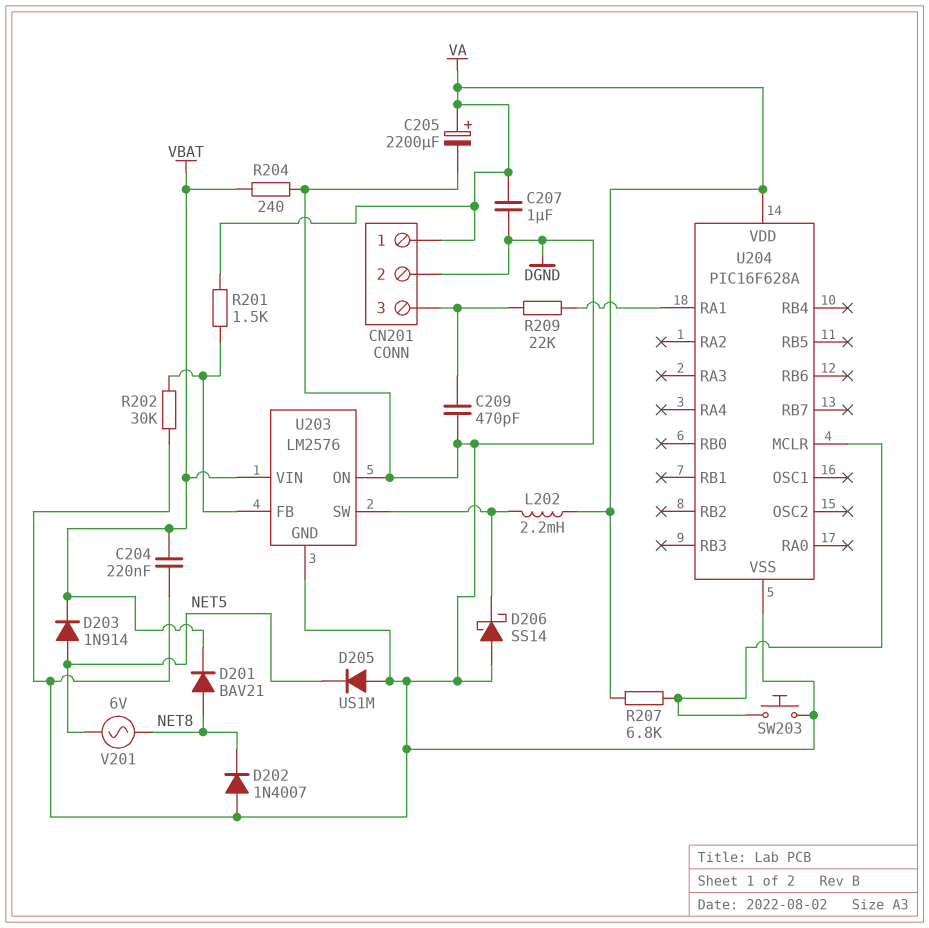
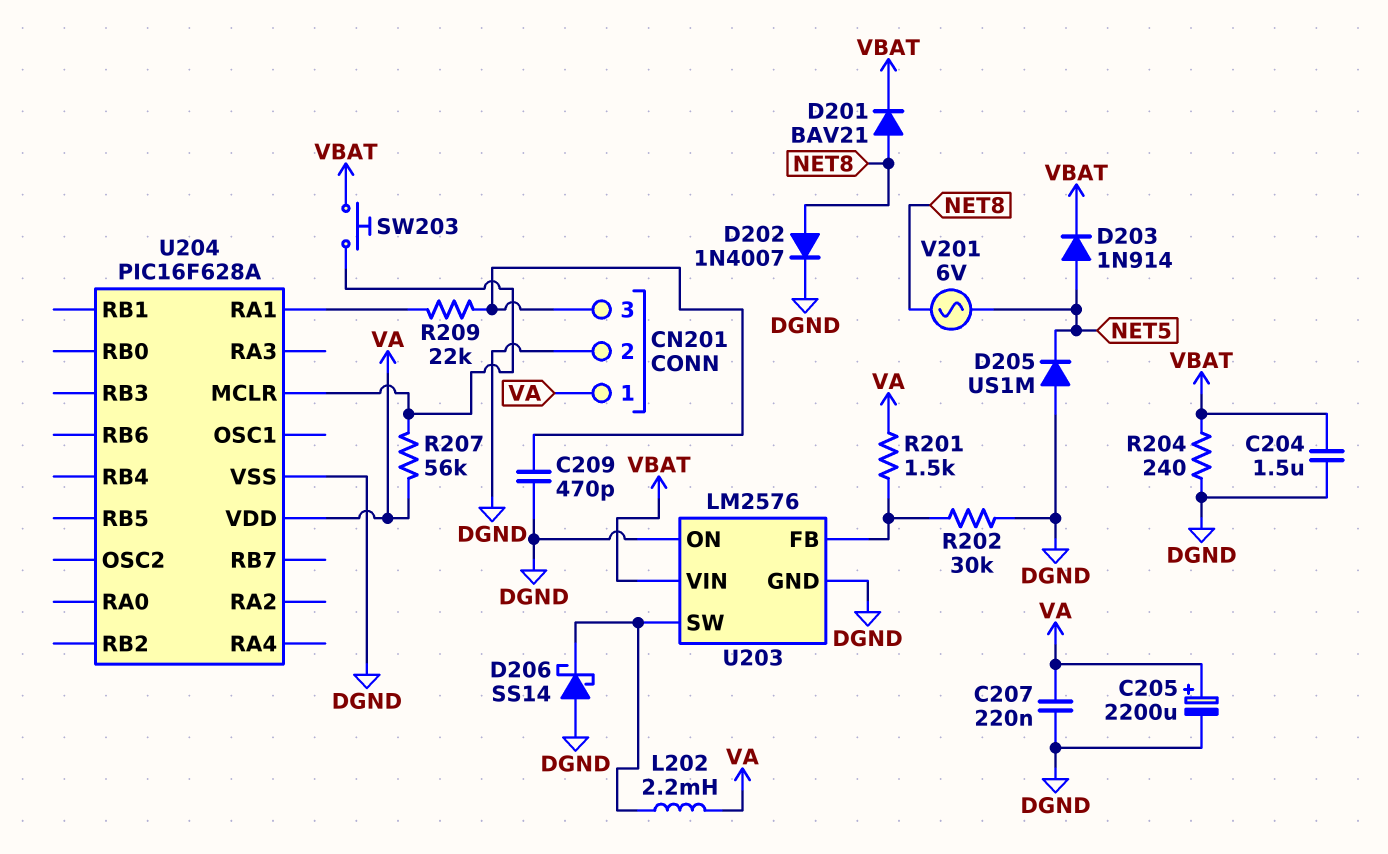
C204: 220nF (DGND, VBAT) -> 1.5uF (DGND, VBAT)
C207: 1uF (DGND, VA) -> 220nF (DGND, VA)
D202: diode 1N4007 (A DGND, K NET8) -> diode 1N4007 (A NET8, K DGND)
R207: 6.8k (U204/MCLR, VA) -> 56k (U204/MCLR, VA)
SW203: button (DGND, U204/MCLR) -> button (U204/MCLR, VBAT)

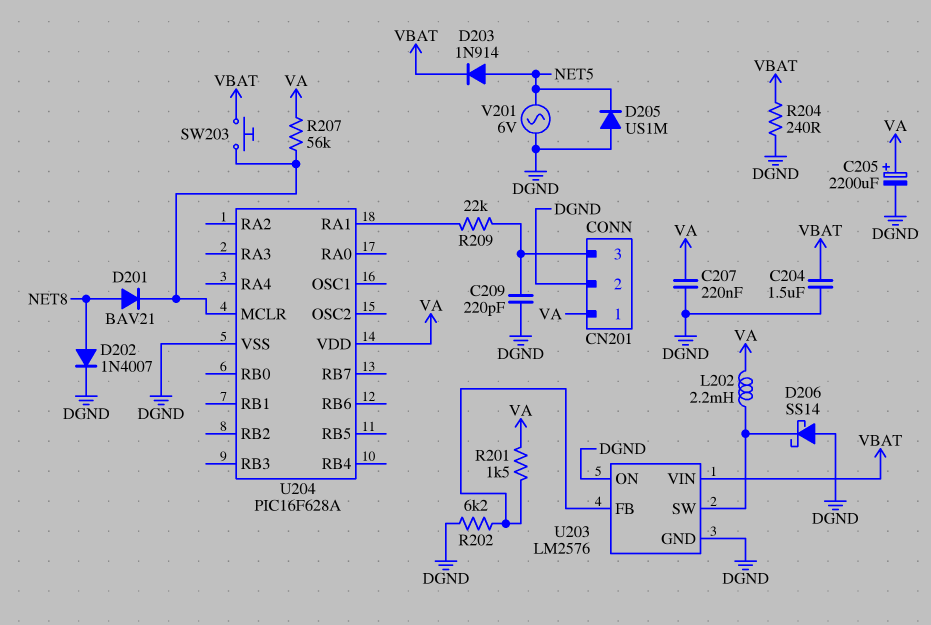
C209: 470pF (CN201/3, DGND) -> 220pF (CN201/3, DGND)
D201: diode BAV21 (A NET8, K VBAT) -> diode BAV21 (A NET8, K U204/MCLR)
R202: 30k (DGND, U203/FB) -> 6.2k (DGND, U203/FB)
V201: AC 6V (NET5, NET8) -> AC 6V (DGND, NET5)

